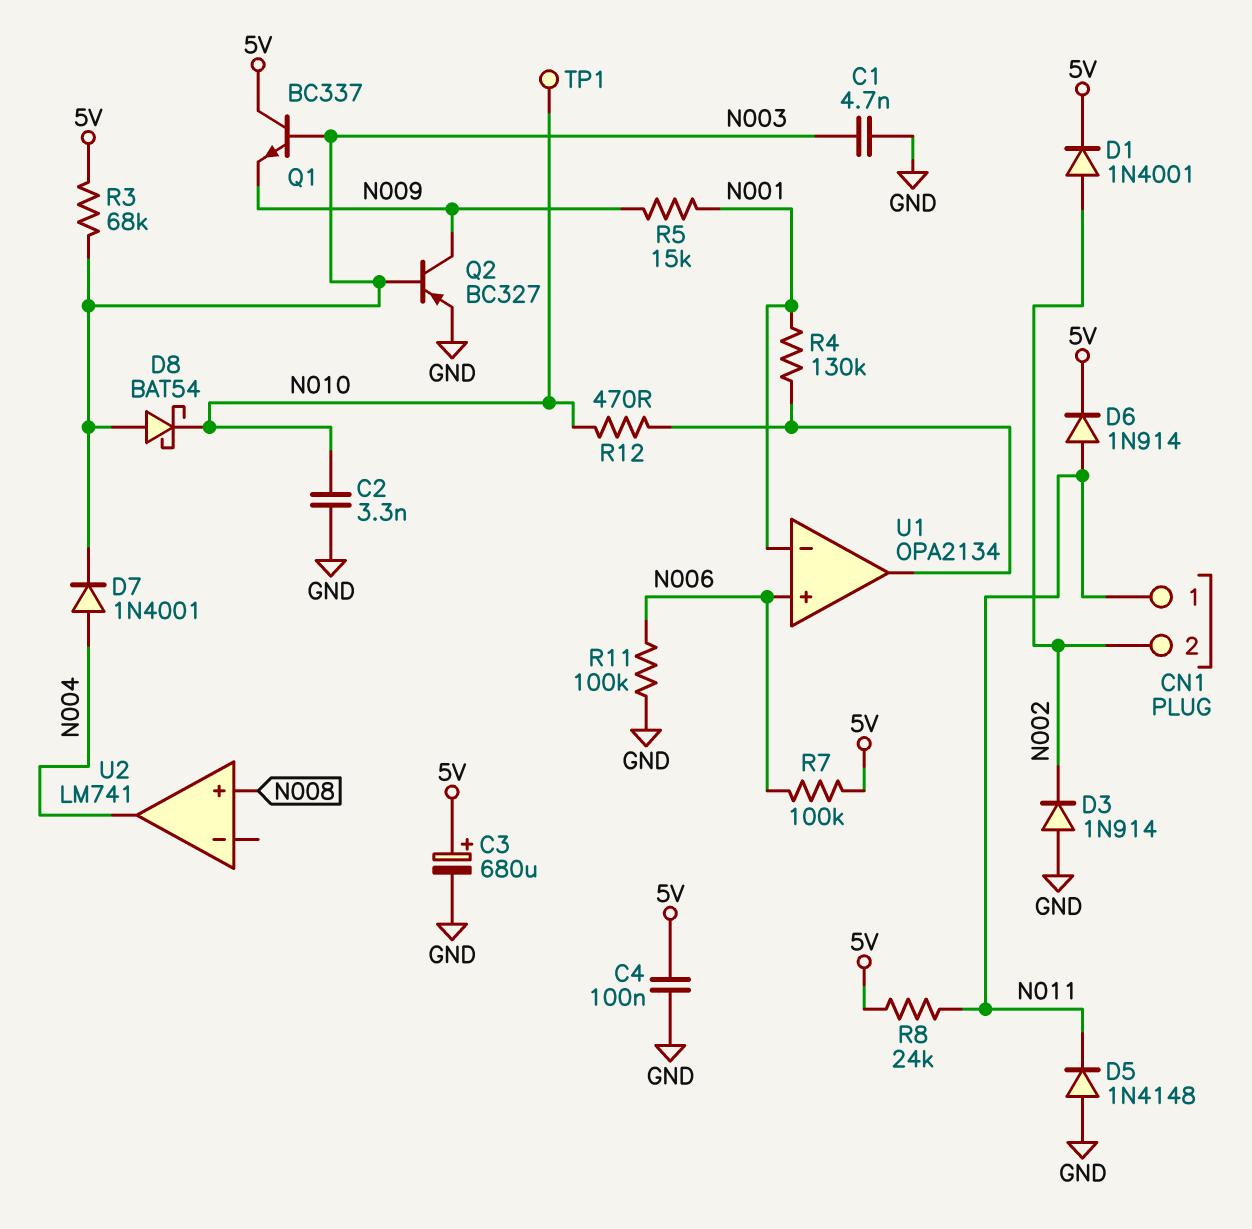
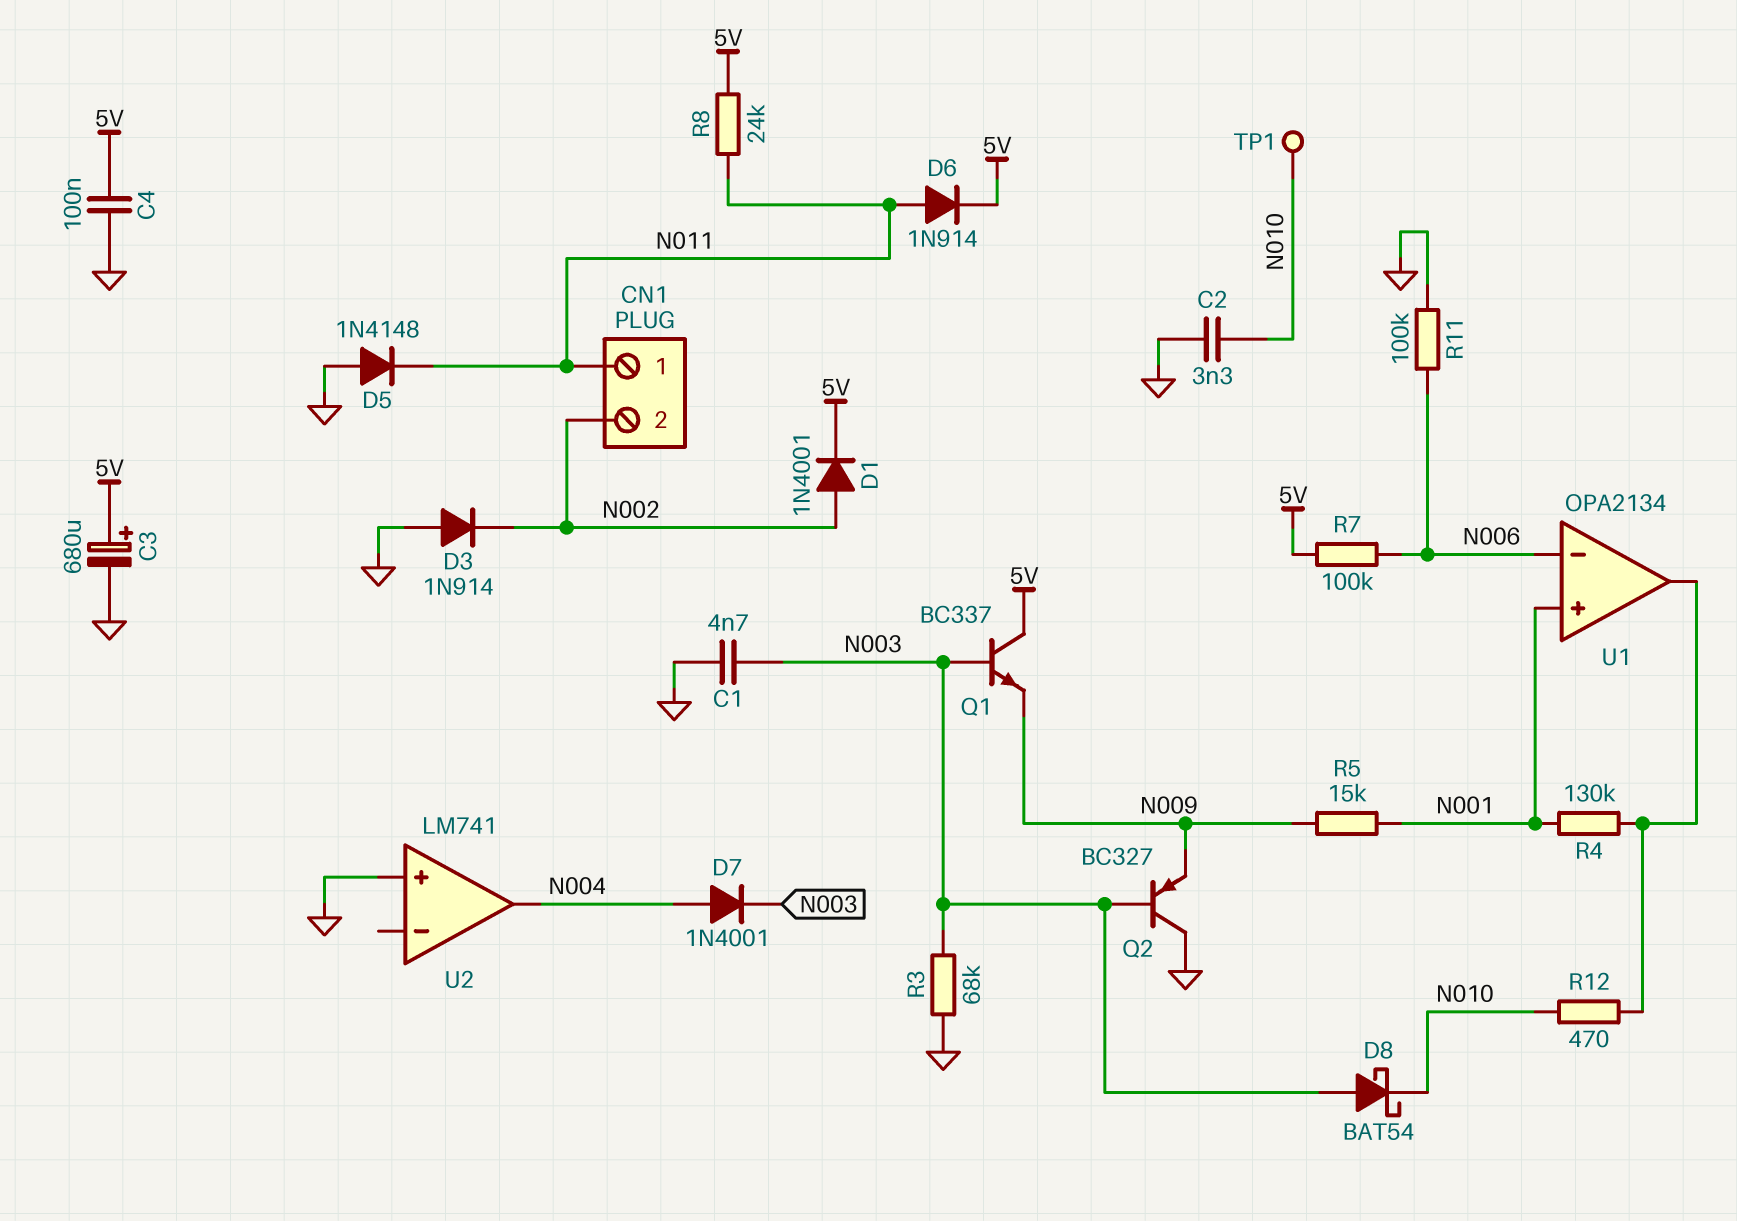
Q2: PNP BC327 (B N003, C N009, E GND) -> PNP BC327 (B N003, C GND, E N009)
R3: 68k (5V, N003) -> 68k (GND, N003)
U1 pin in+: N006 -> N001
U1 pin in-: N001 -> N006
U2 pin in+: N008 -> GND

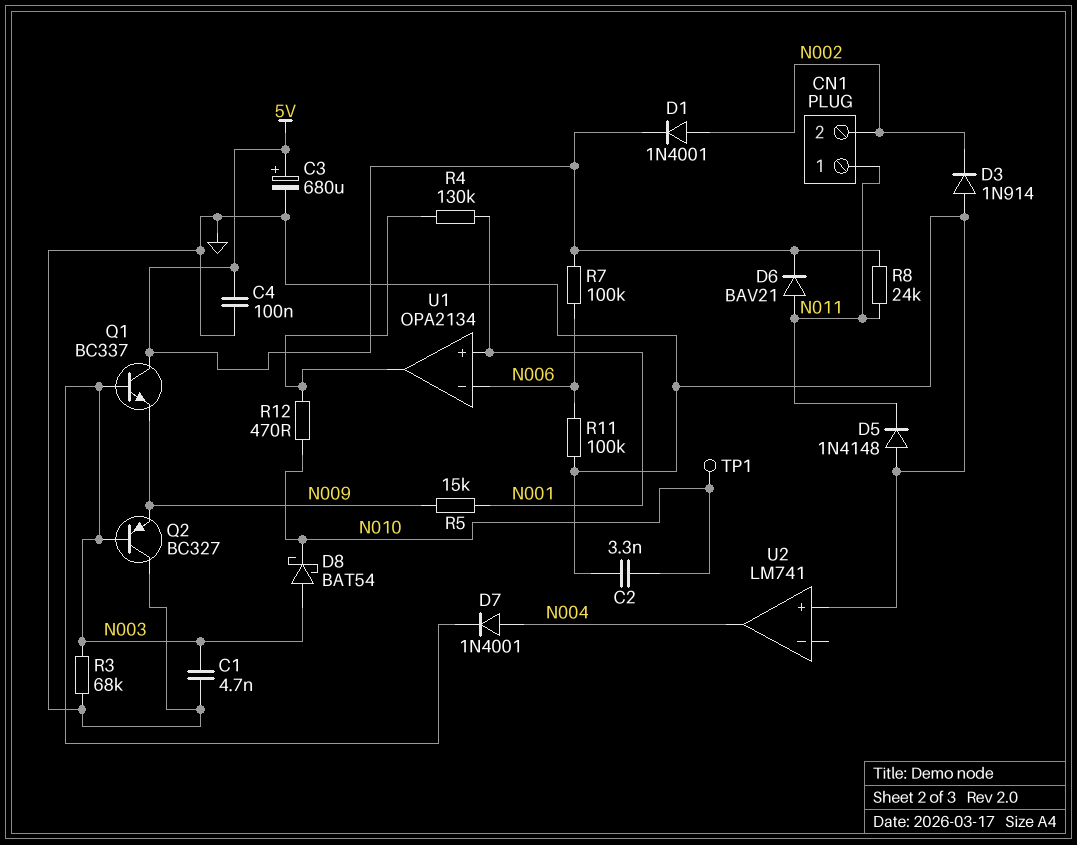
D6: diode 1N914 (A N011, K 5V) -> diode BAV21 (A N011, K 5V)

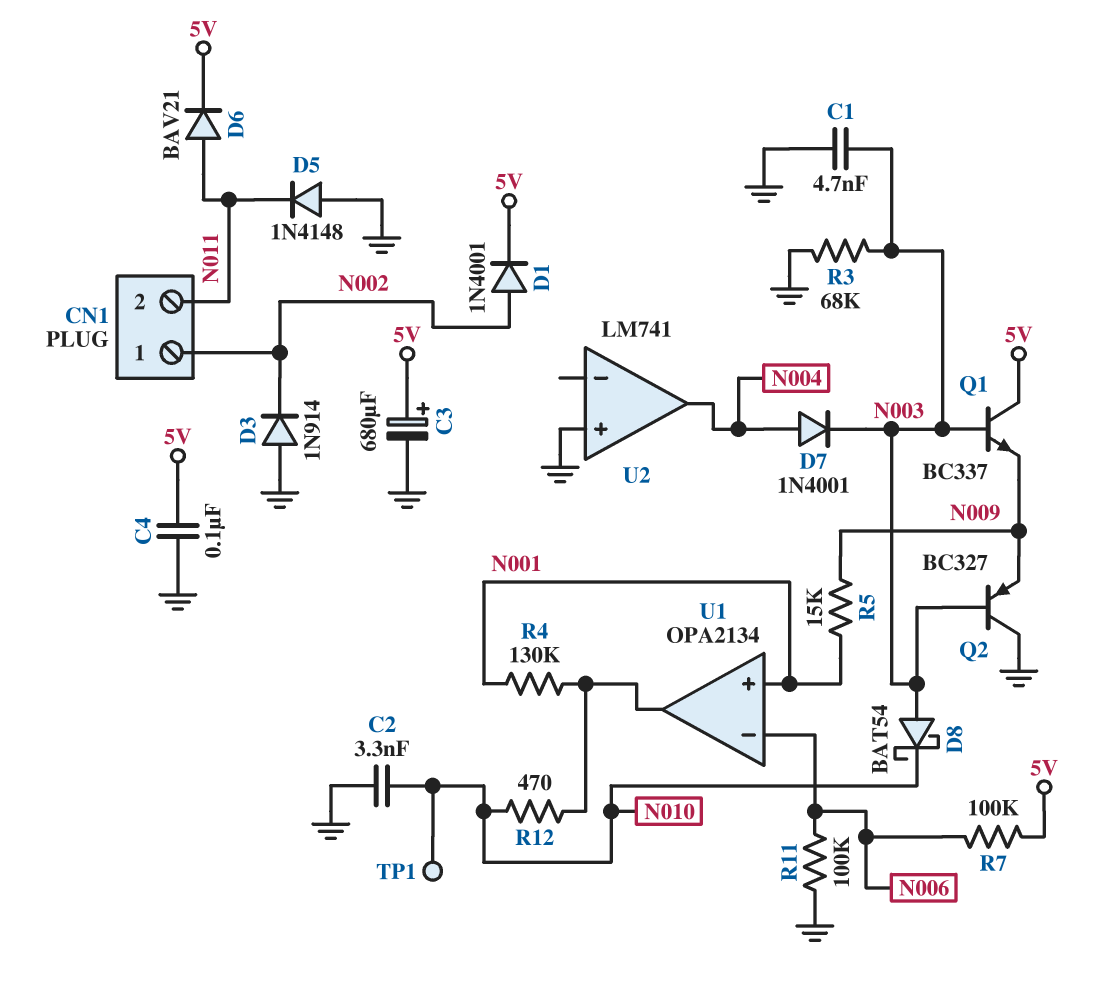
CN1 pin 1: N011 -> N002
CN1 pin 2: N002 -> N011
R8: 24k (5V, N011) -> none

